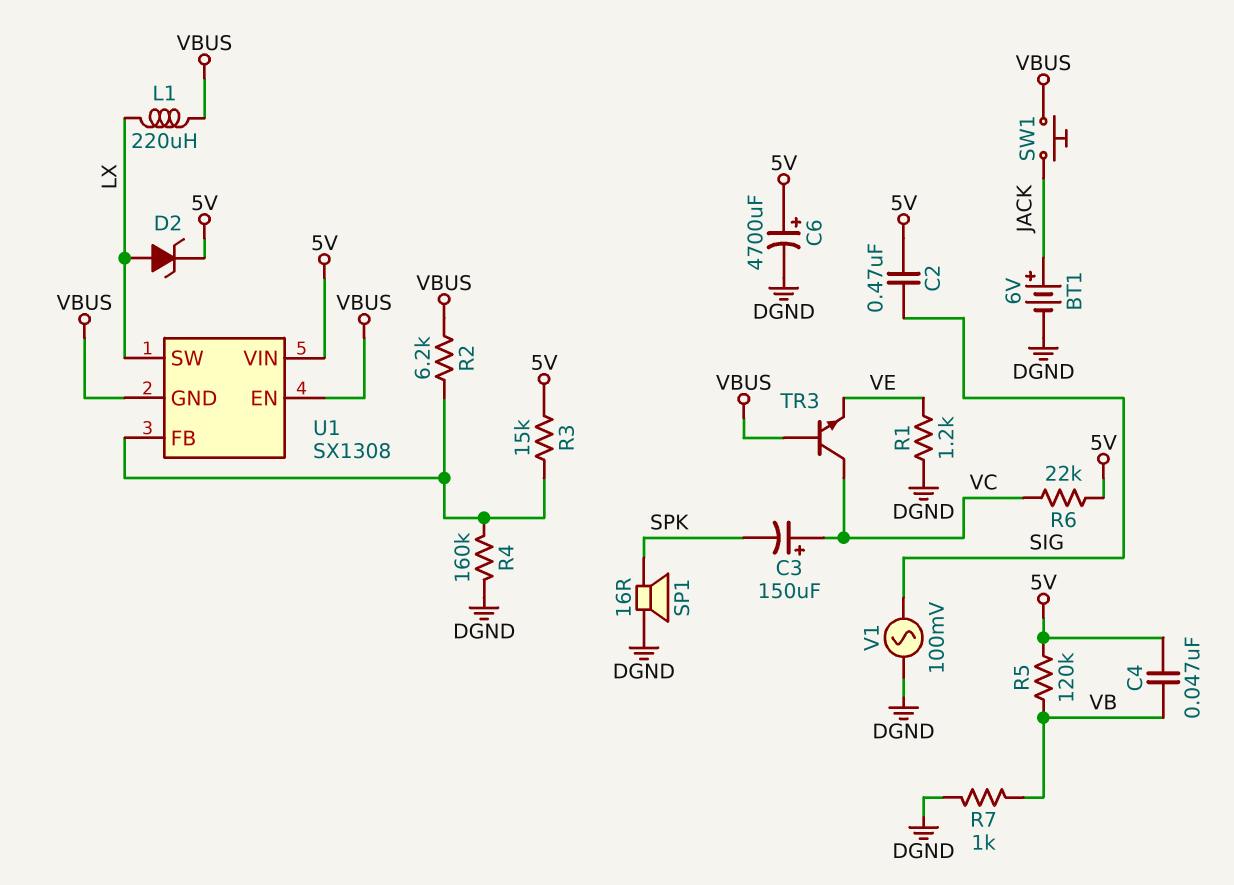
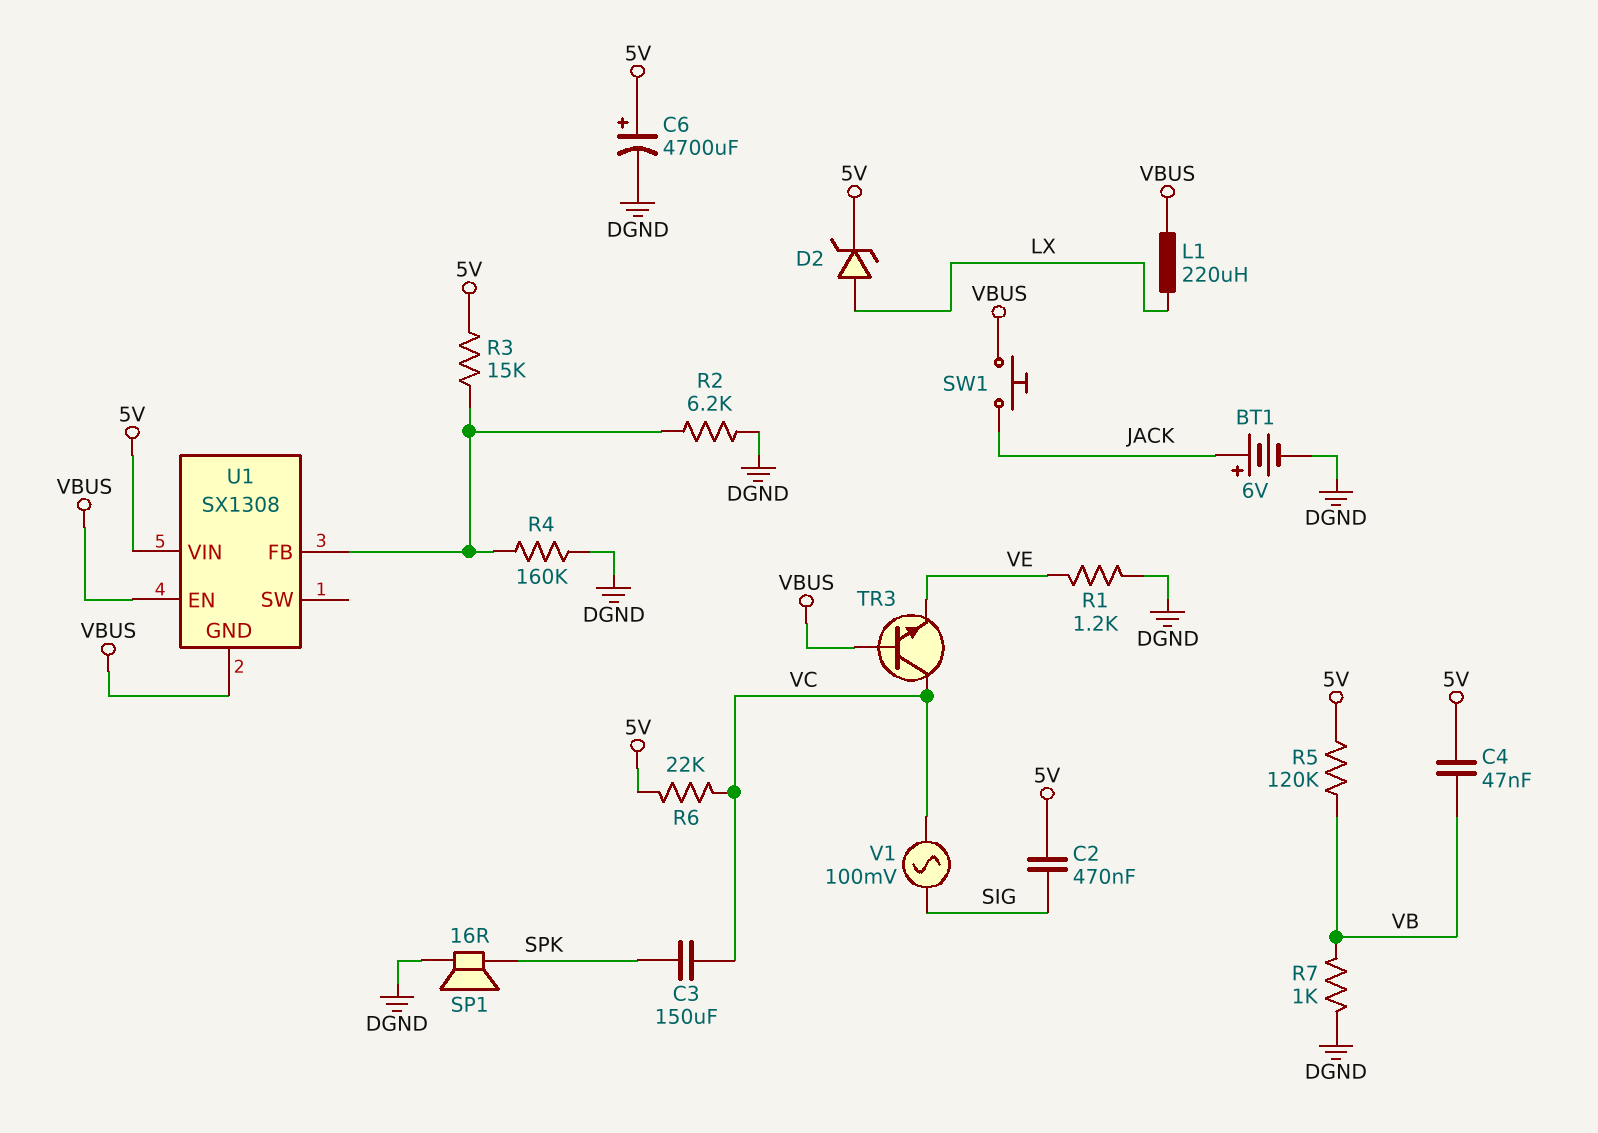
C3: 150uF (plus VC, minus SPK) -> 150uF (SPK, VC)
R2: 6.2k (U1/FB, VBUS) -> 6.2k (DGND, U1/FB)
U1 pin SW: LX -> none
V1: AC 100mV (DGND, SIG) -> AC 100mV (SIG, VC)

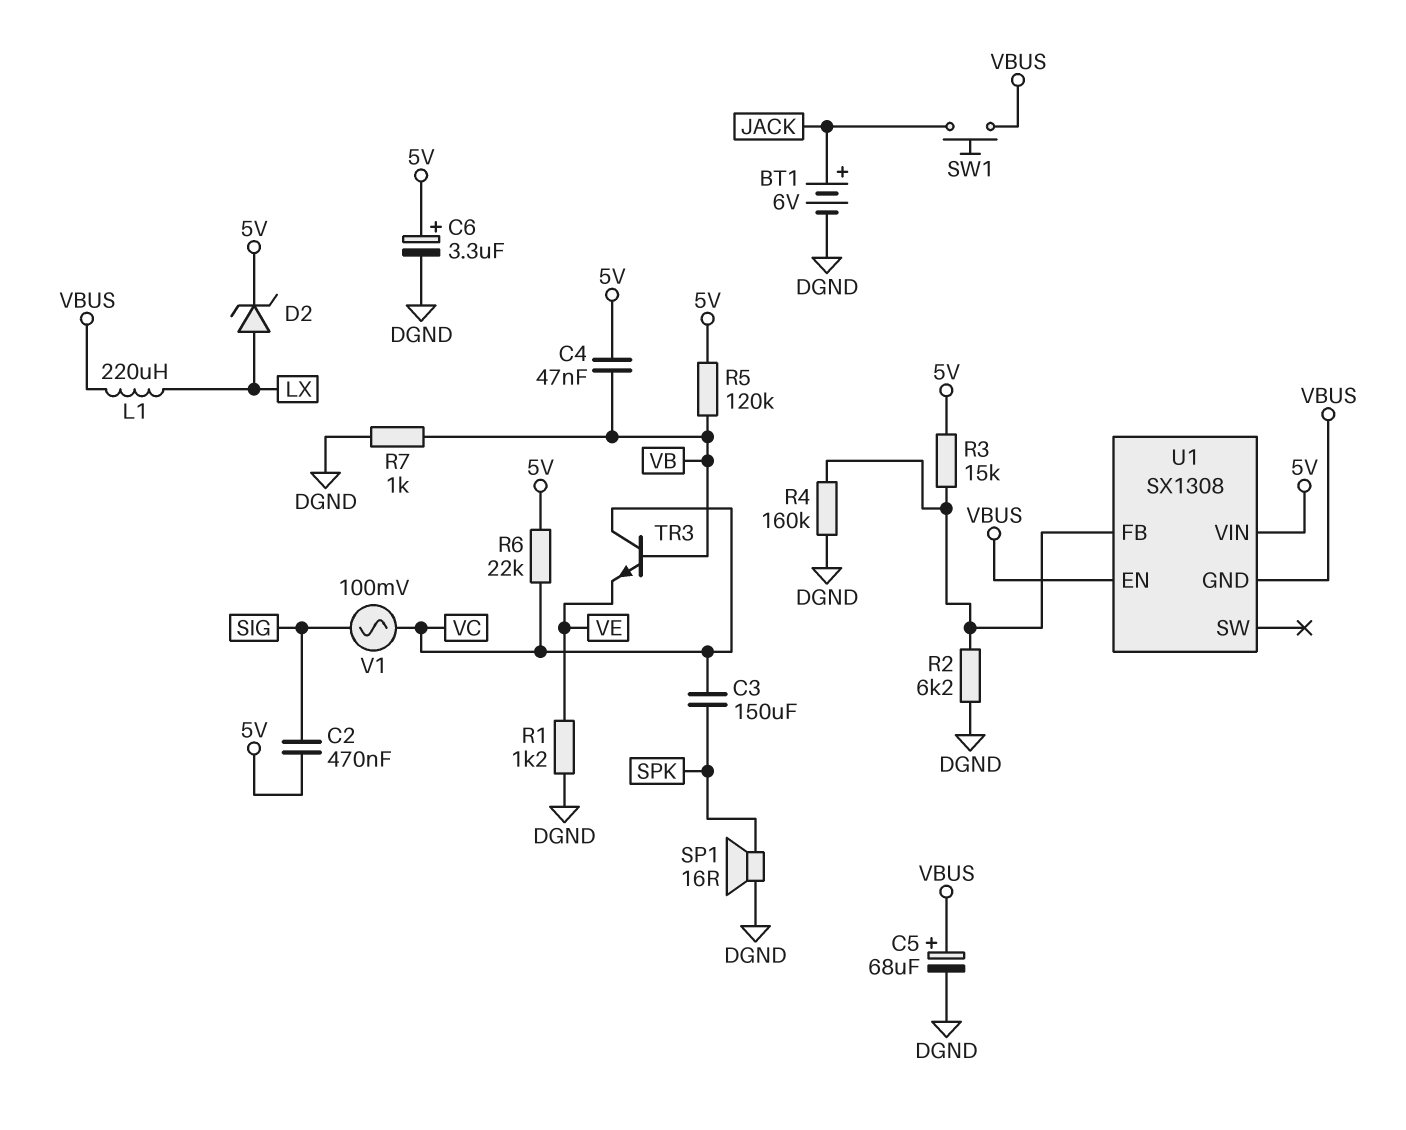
C5: none -> 68uF (plus VBUS, minus DGND)
C6: 4700uF (plus 5V, minus DGND) -> 3.3uF (plus 5V, minus DGND)
TR3: NPN (B VBUS, C VC, E VE) -> NPN (B VB, C VC, E VE)

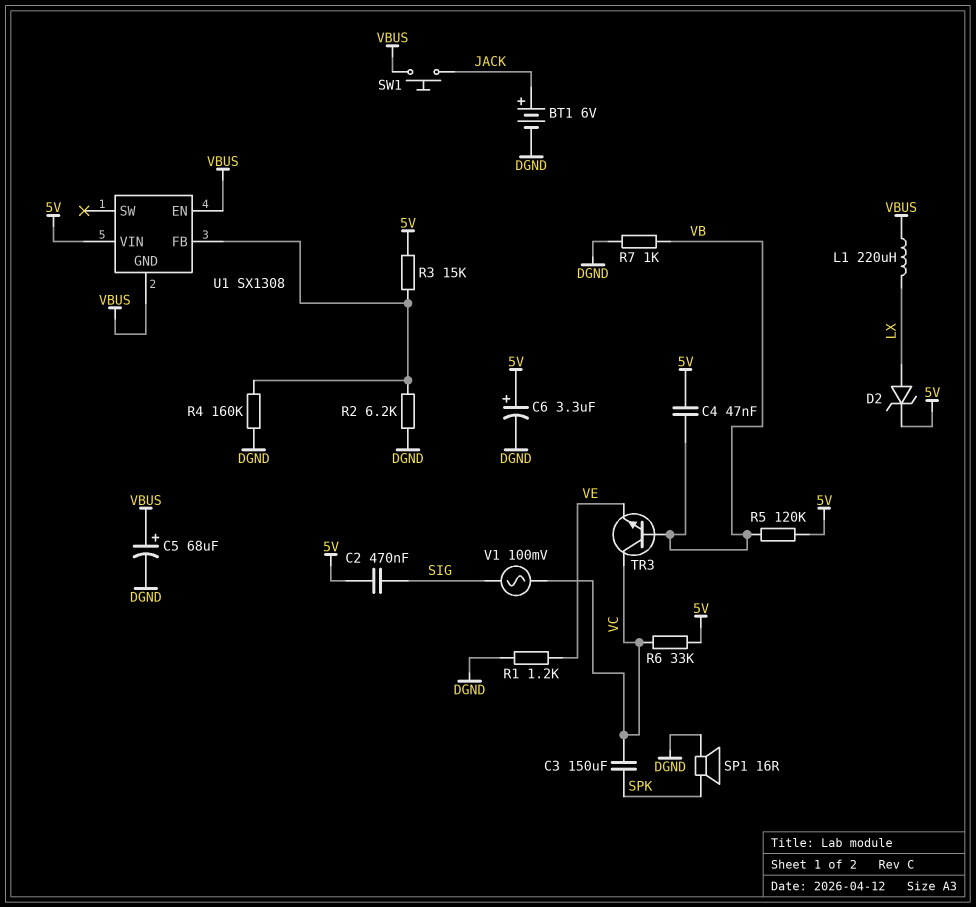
R6: 22k (5V, VC) -> 33k (5V, VC)

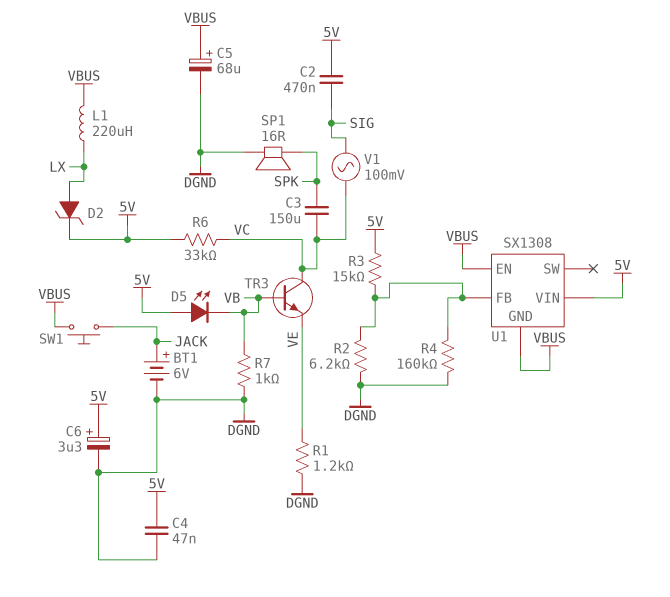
C4: 47nF (5V, VB) -> 47nF (5V, DGND)
D5: none -> LED (A 5V, K VB)
R5: 120k (5V, VB) -> none

